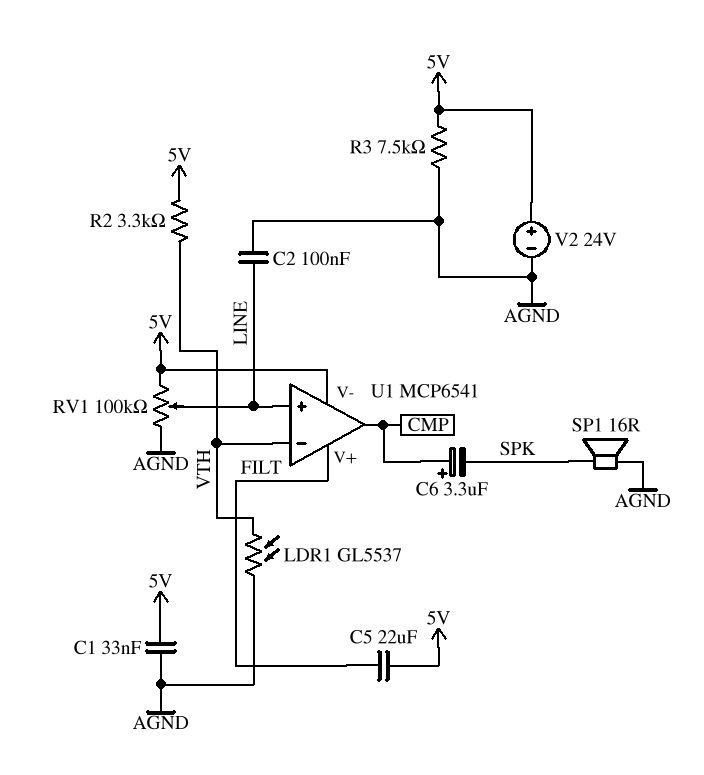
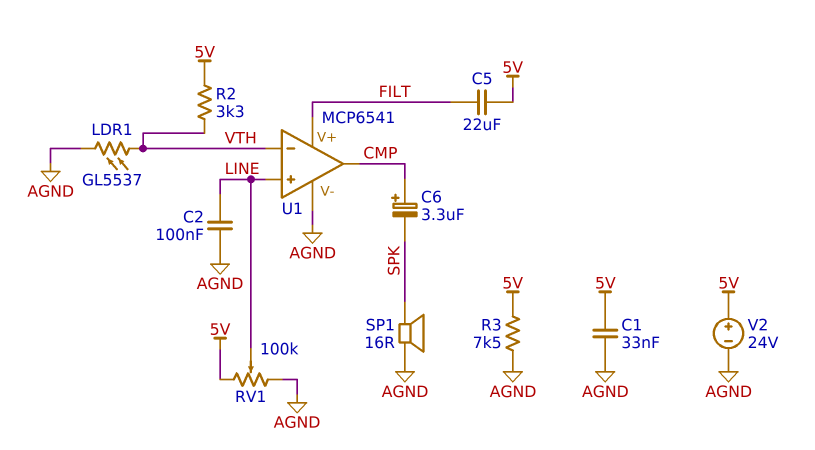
U1 pin V-: 5V -> AGND

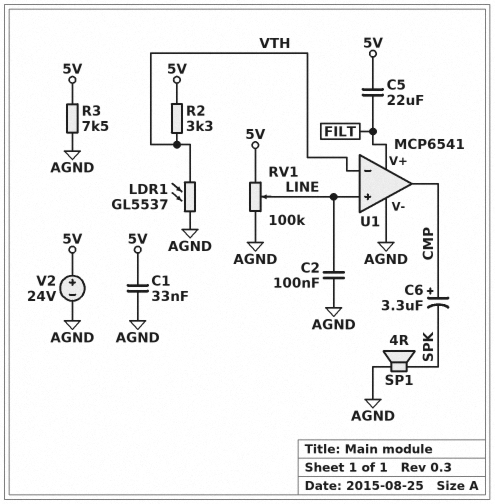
SP1: speaker 16R (AGND, SPK) -> speaker 4R (AGND, SPK)

